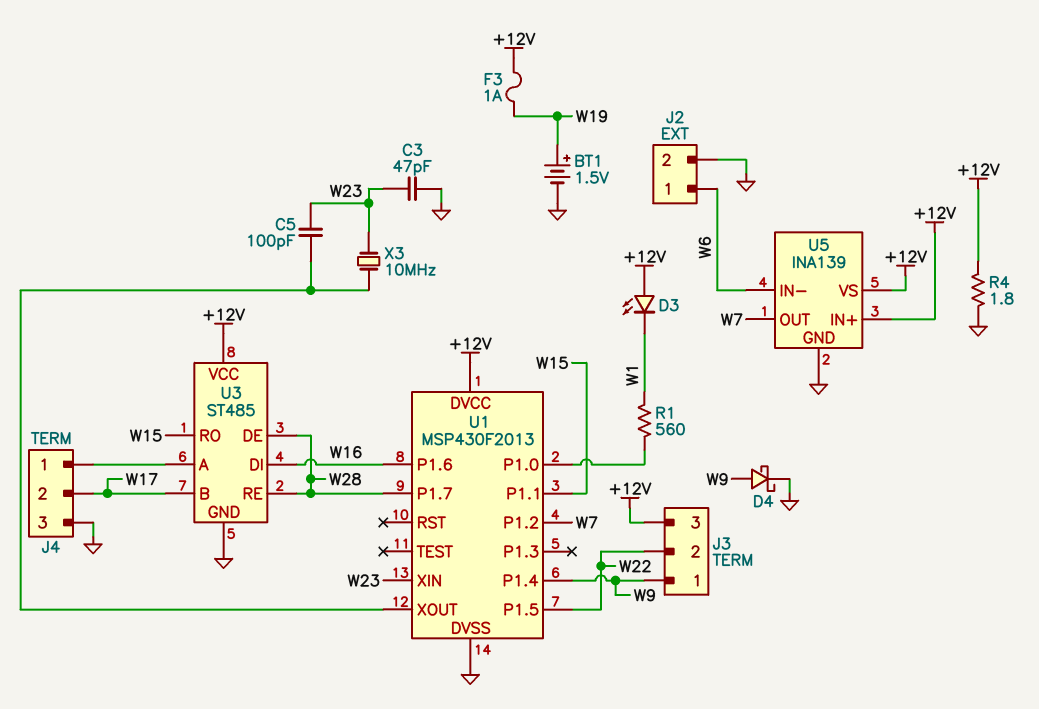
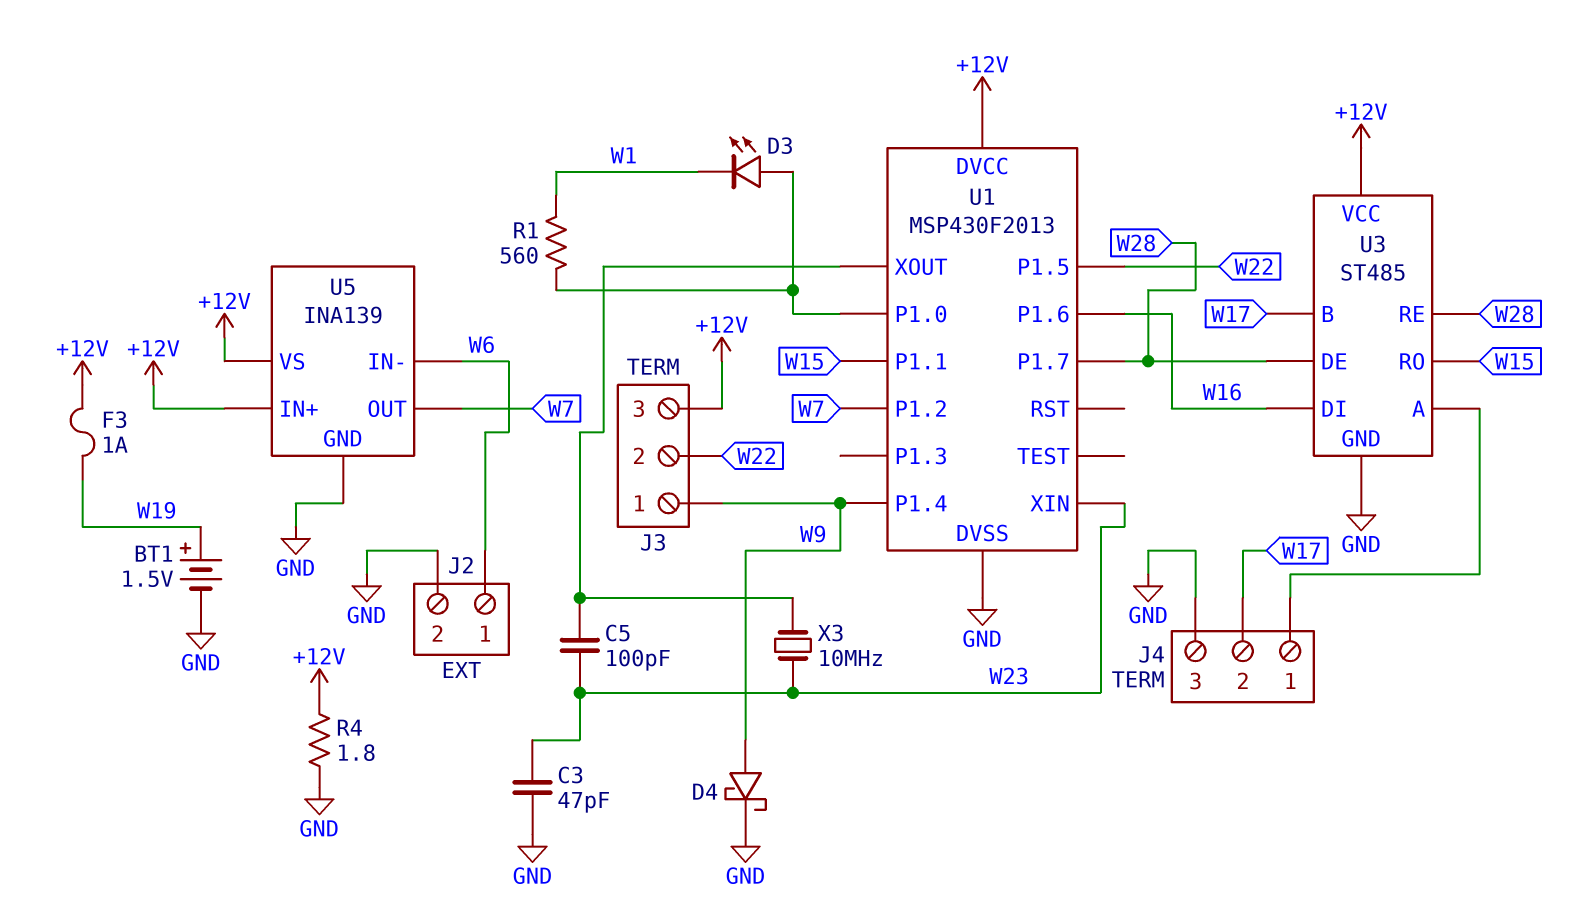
D3: LED (A +12V, K W1) -> LED (A U1/P1.0, K W1)

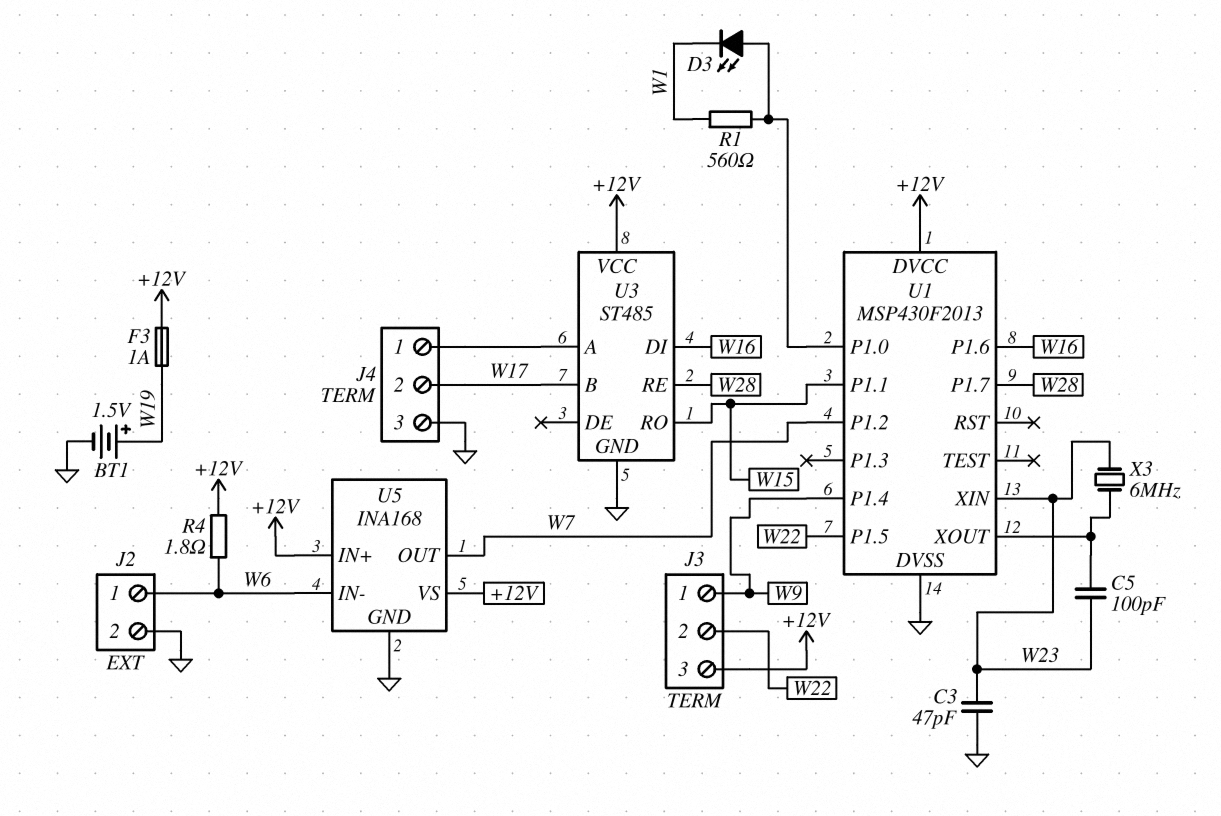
D4: schottky (A W9, K GND) -> none
R4: 1.8 (+12V, GND) -> 1.8 (+12V, W6)
U3 pin DE: W28 -> none
U5: INA139 -> INA168
X3: 10MHz (U1/XOUT, W23) -> 6MHz (U1/XOUT, W23)

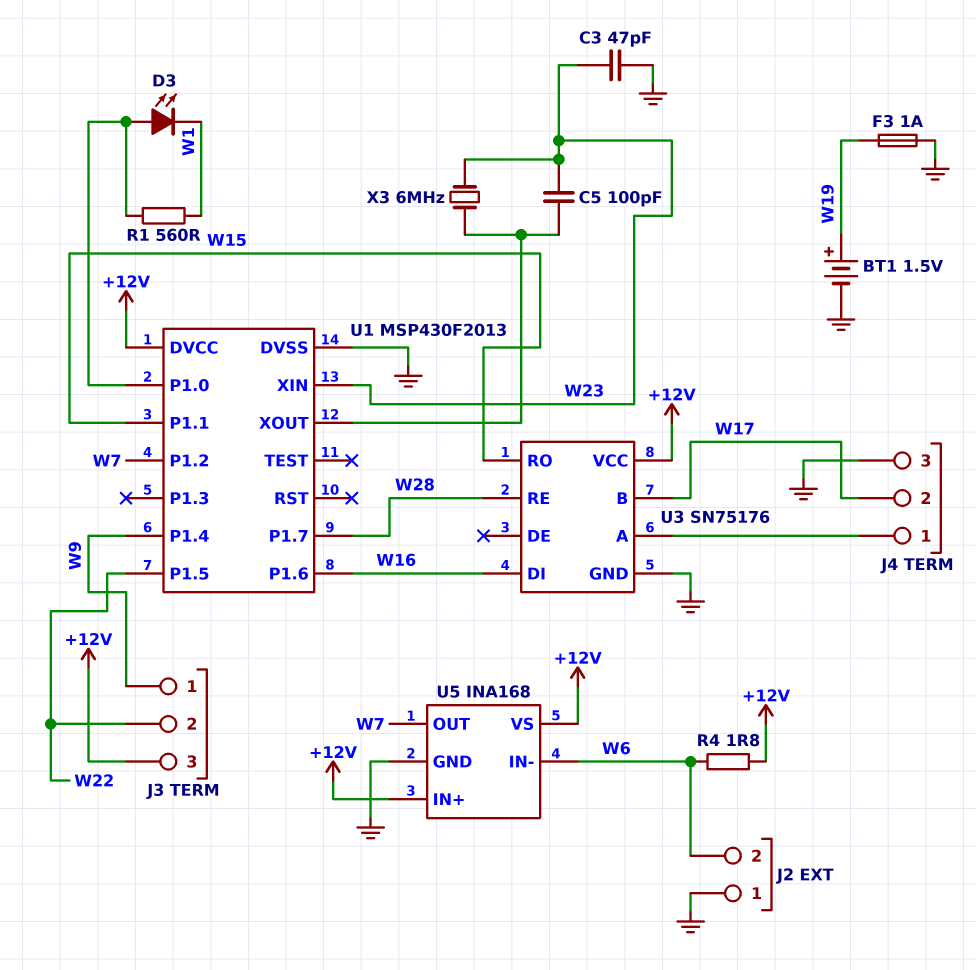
F3: 1A (+12V, W19) -> 1A (GND, W19)
J2 pin 1: W6 -> GND
J2 pin 2: GND -> W6
U3: ST485 -> SN75176

